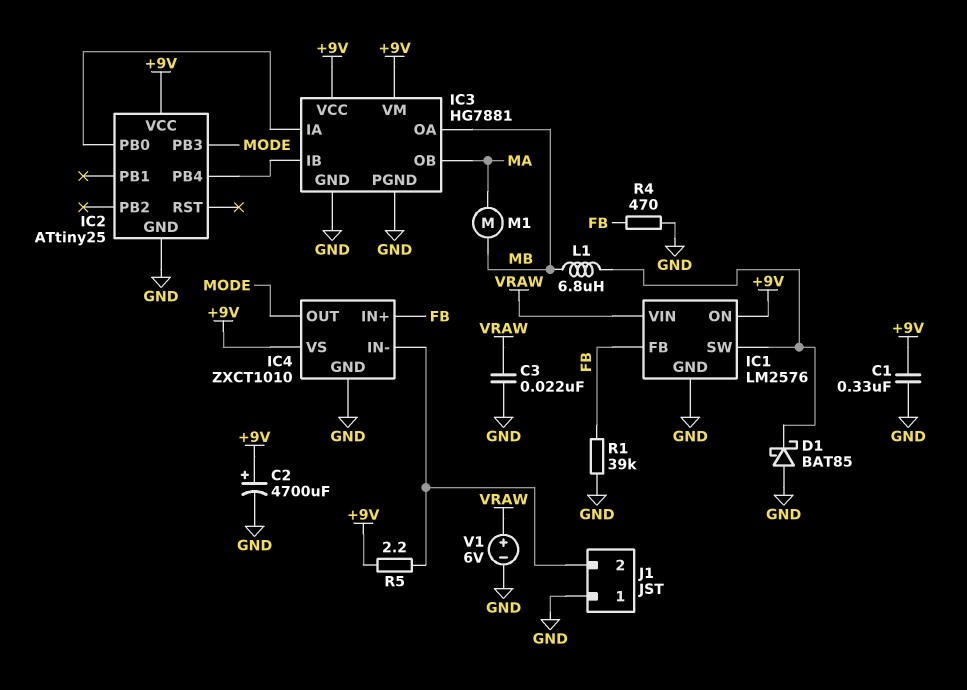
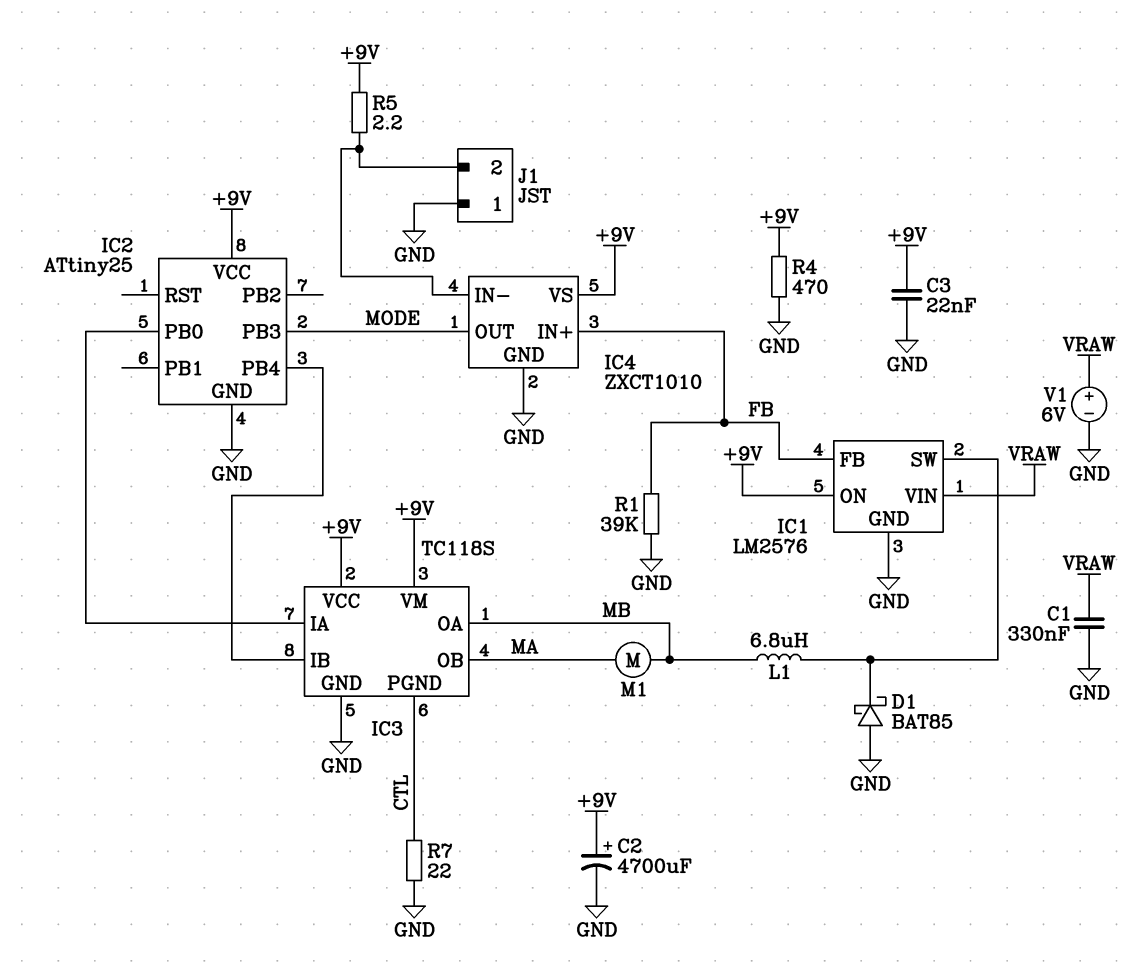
C1: 330nF (+9V, GND) -> 330nF (GND, VRAW)
C3: 22nF (GND, VRAW) -> 22nF (+9V, GND)
IC3: HG7881 -> TC118S
IC3 pin PGND: GND -> CTL
R4: 470 (FB, GND) -> 470 (+9V, GND)
R7: none -> 22 (CTL, GND)

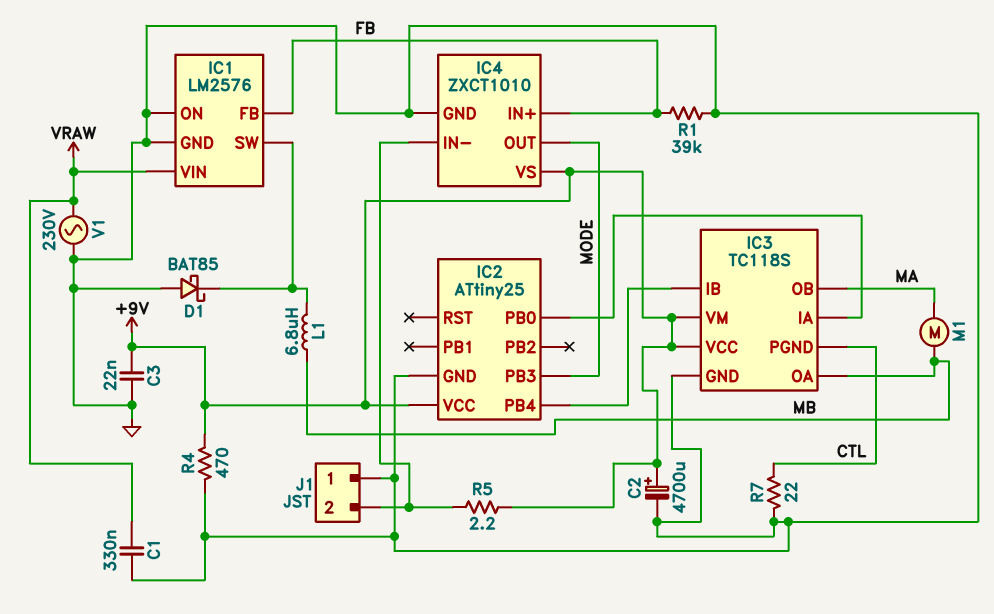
IC1 pin ON: +9V -> GND
V1: 6V (plus VRAW, minus GND) -> AC 230V (GND, VRAW)

